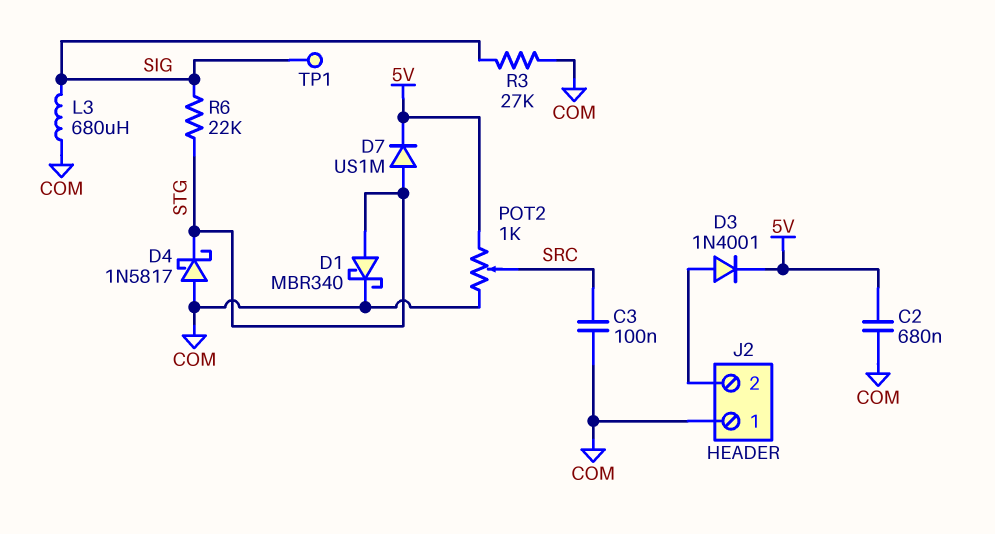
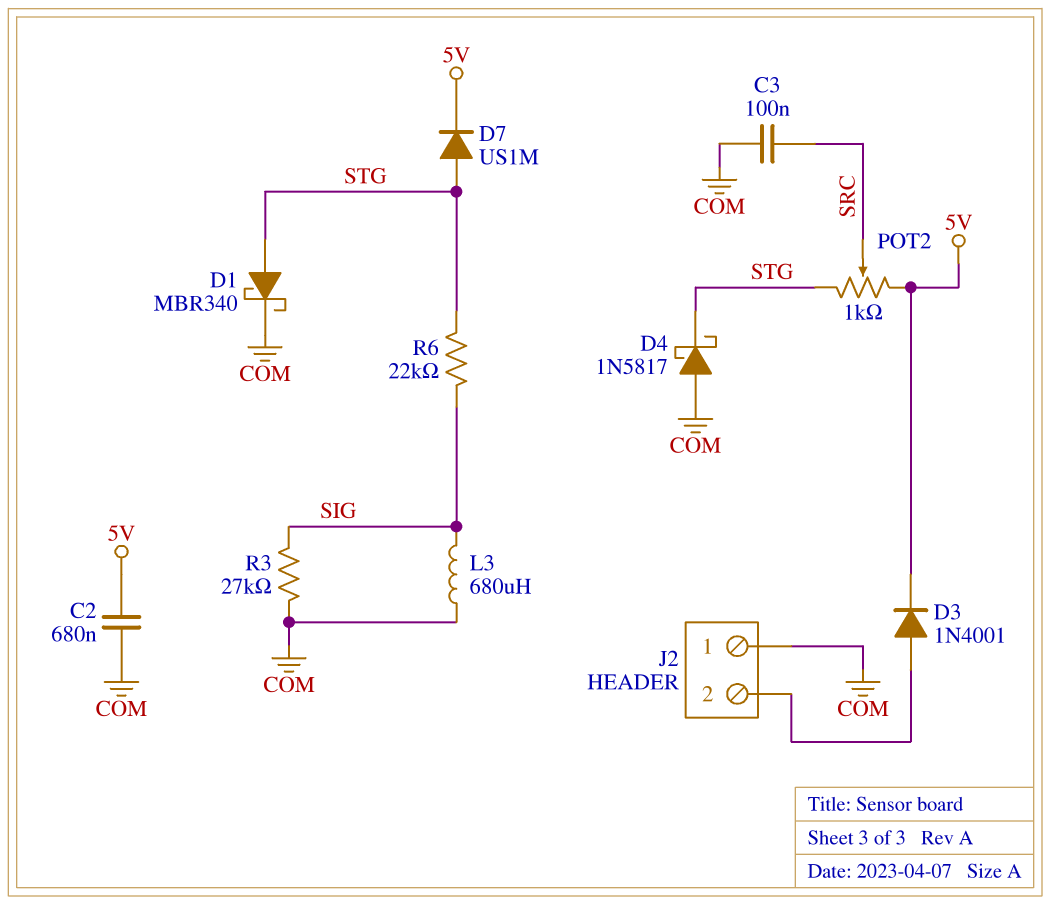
POT2: 1k (5V, COM, wiper SRC) -> 1k (5V, STG, wiper SRC)
TP1: test point (SIG) -> none

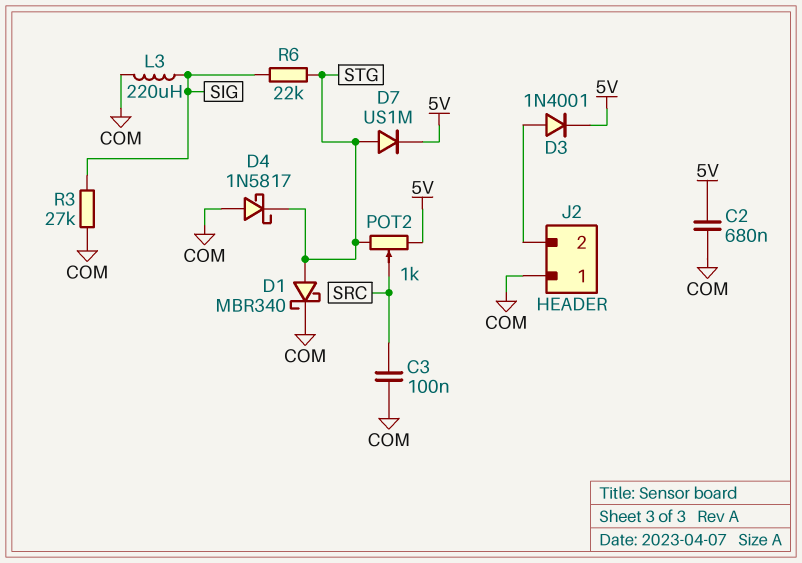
L3: 680uH (COM, SIG) -> 220uH (COM, SIG)

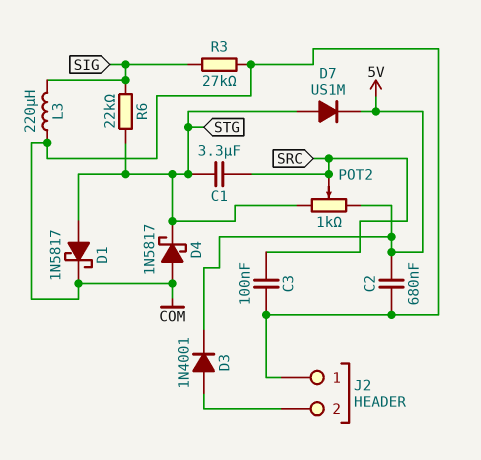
C1: none -> 3.3uF (SRC, STG)
D1: schottky MBR340 (A STG, K COM) -> schottky 1N5817 (A STG, K COM)

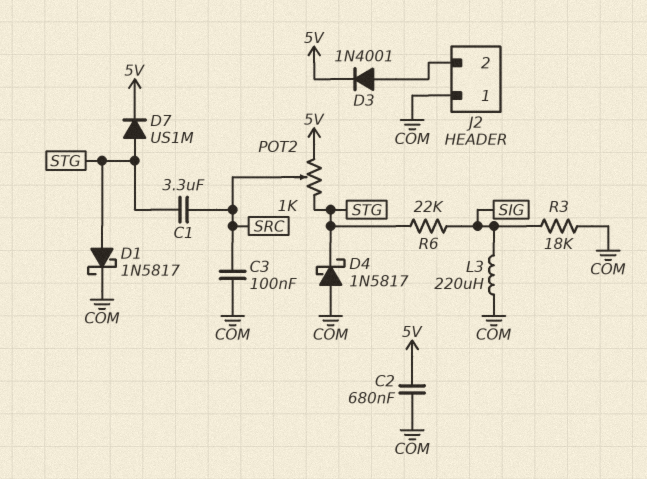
R3: 27k (COM, SIG) -> 18k (COM, SIG)

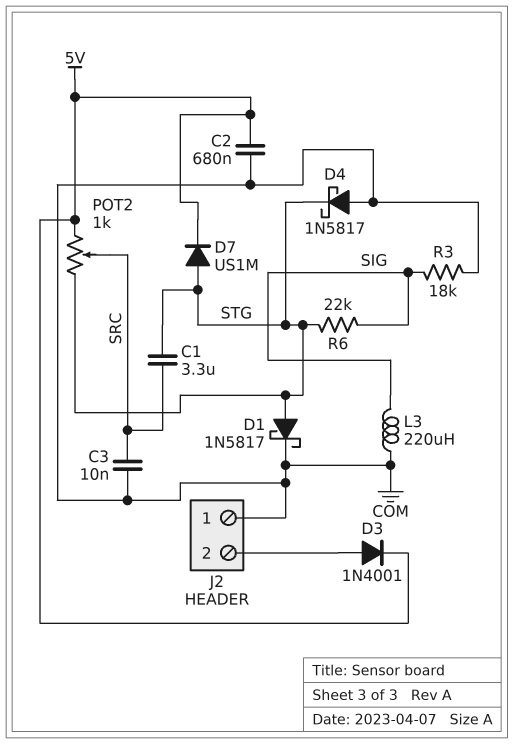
C3: 100nF (COM, SRC) -> 10nF (COM, SRC)

